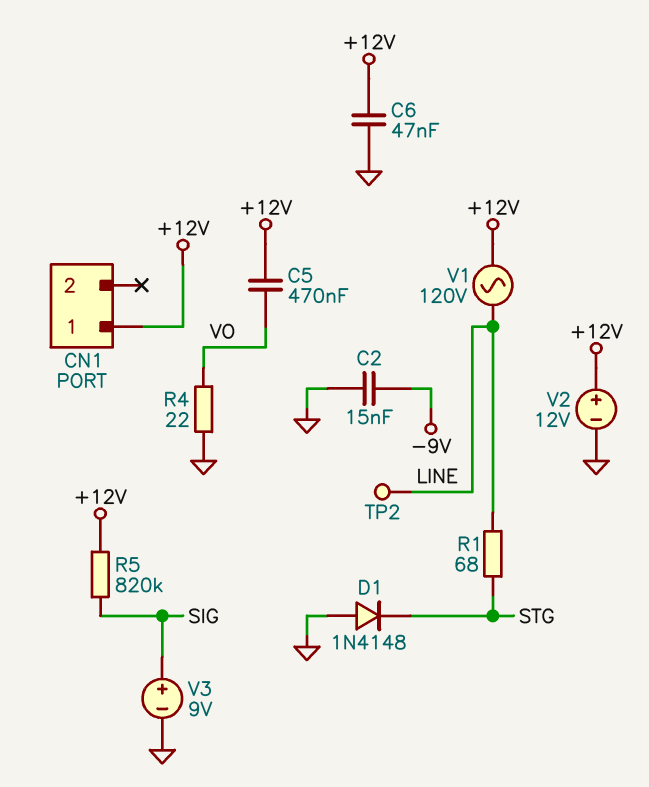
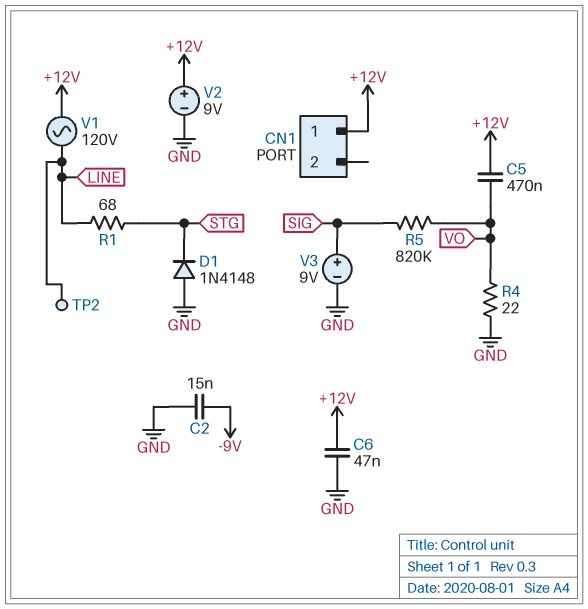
R5: 820k (+12V, SIG) -> 820k (SIG, VO)
V2: 12V (plus +12V, minus GND) -> 9V (plus +12V, minus GND)

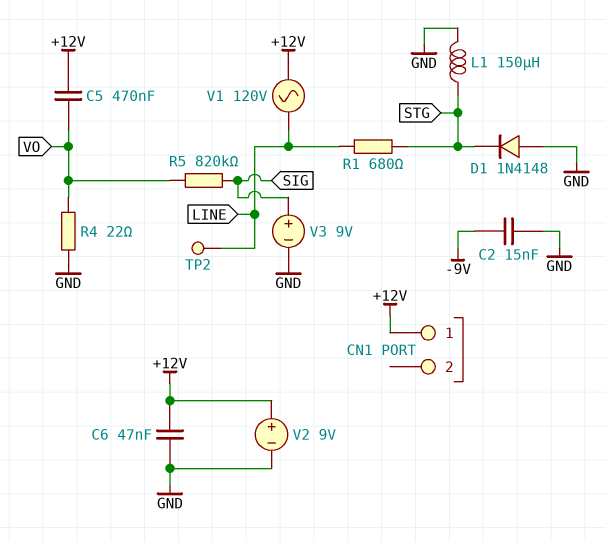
L1: none -> 150uH (GND, STG)
R1: 68 (LINE, STG) -> 680 (LINE, STG)

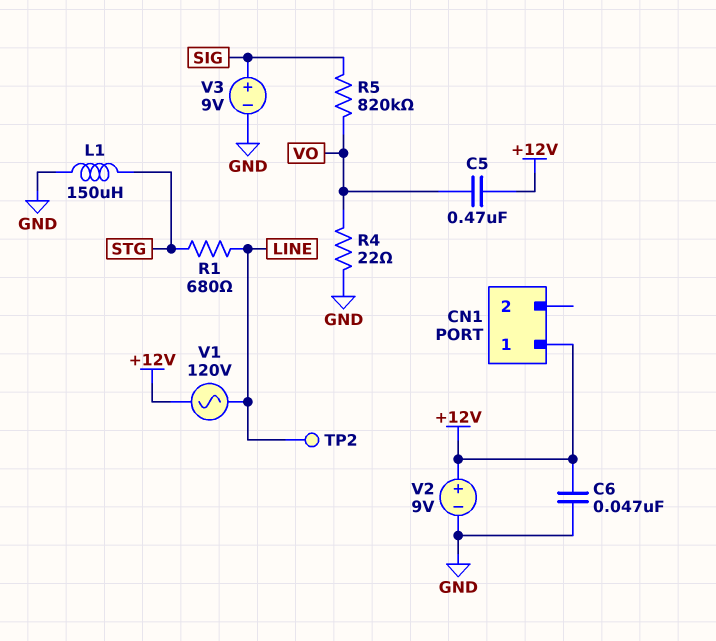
C2: 15nF (-9V, GND) -> none
D1: diode 1N4148 (A GND, K STG) -> none

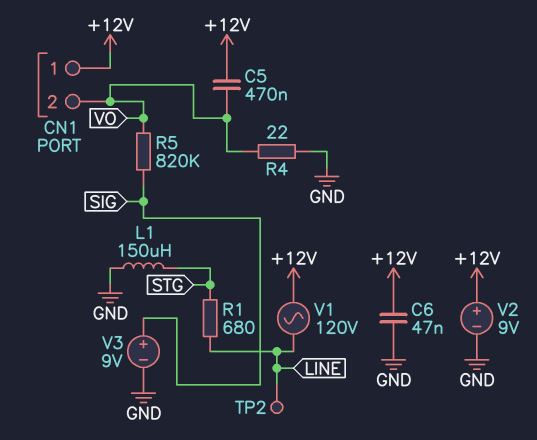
CN1 pin 2: none -> VO

